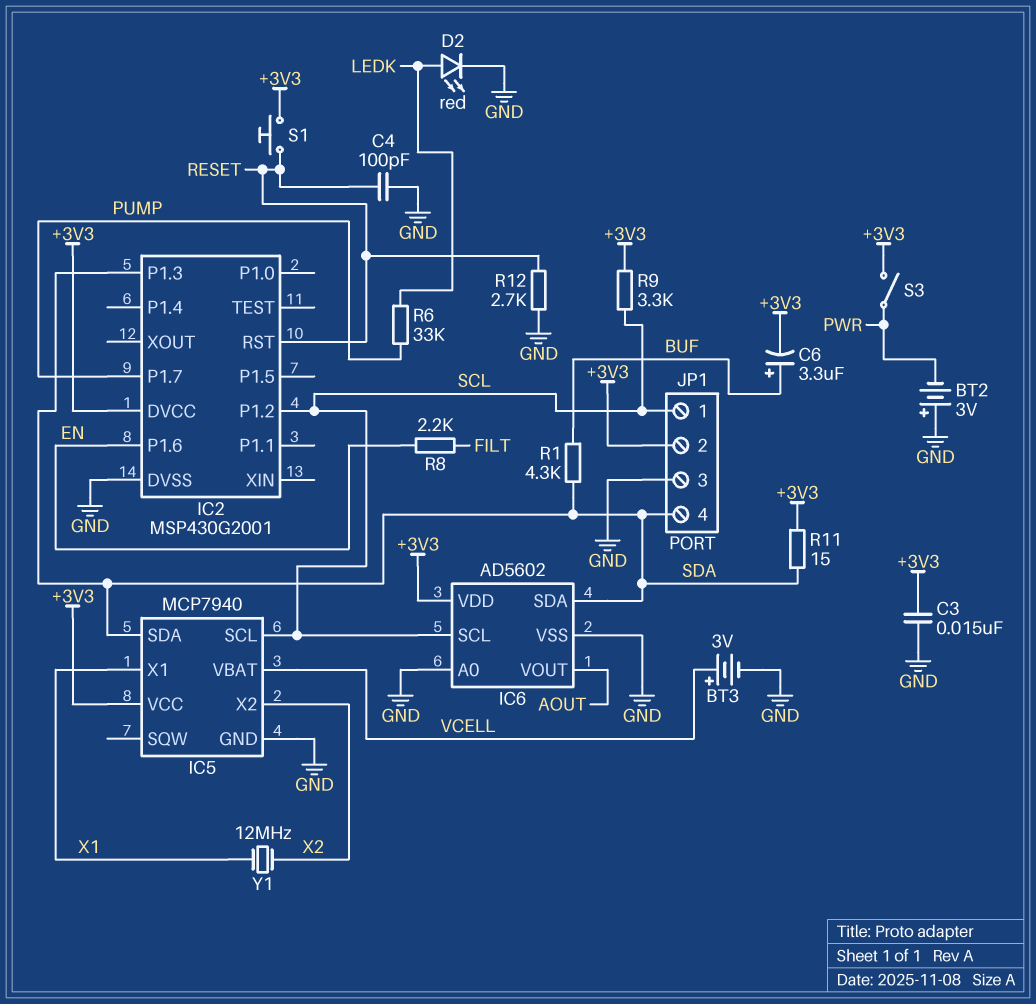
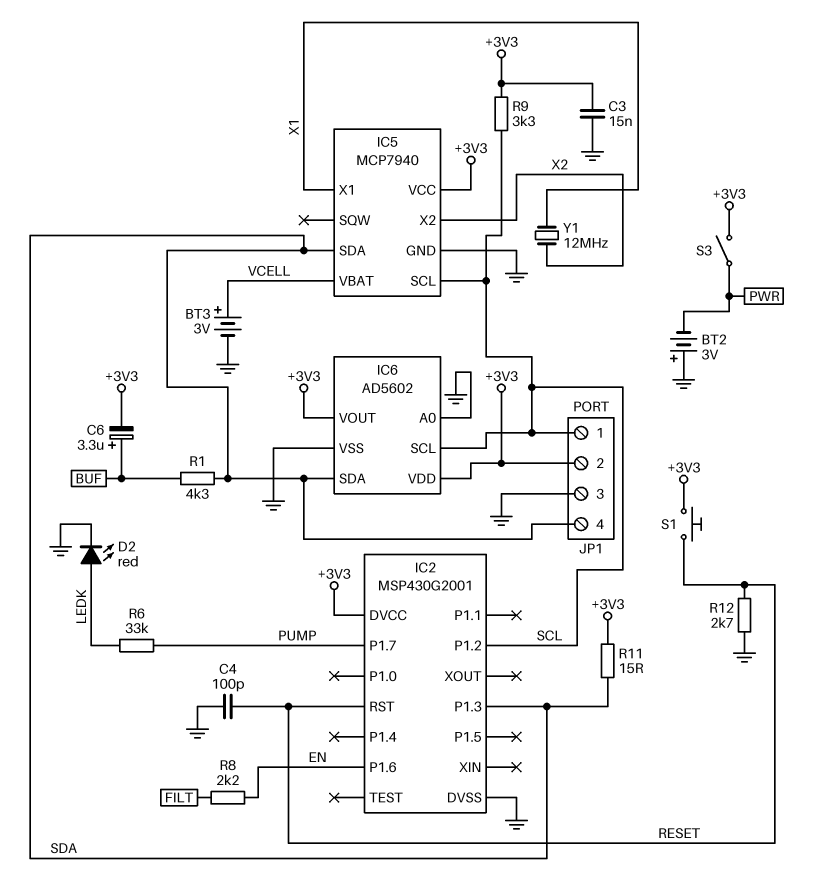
IC6 pin VOUT: AOUT -> +3V3

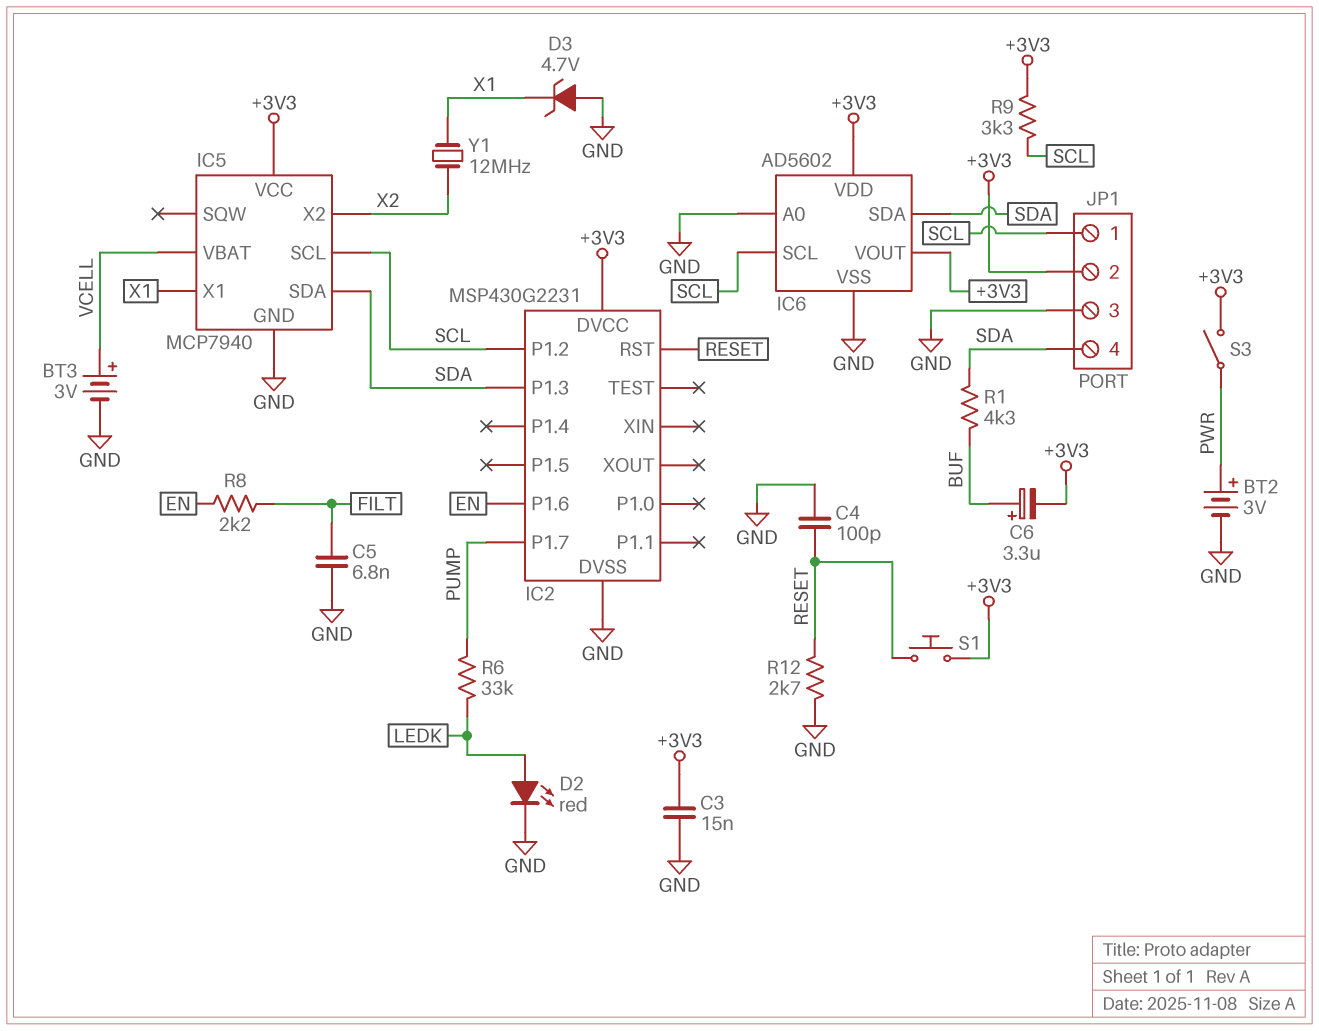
BT2: 3V (plus GND, minus PWR) -> 3V (plus PWR, minus GND)
C5: none -> 6.8nF (FILT, GND)
D3: none -> zener 4.7V (A GND, K X1)
IC2: MSP430G2001 -> MSP430G2231
R11: 15 (+3V3, SDA) -> none

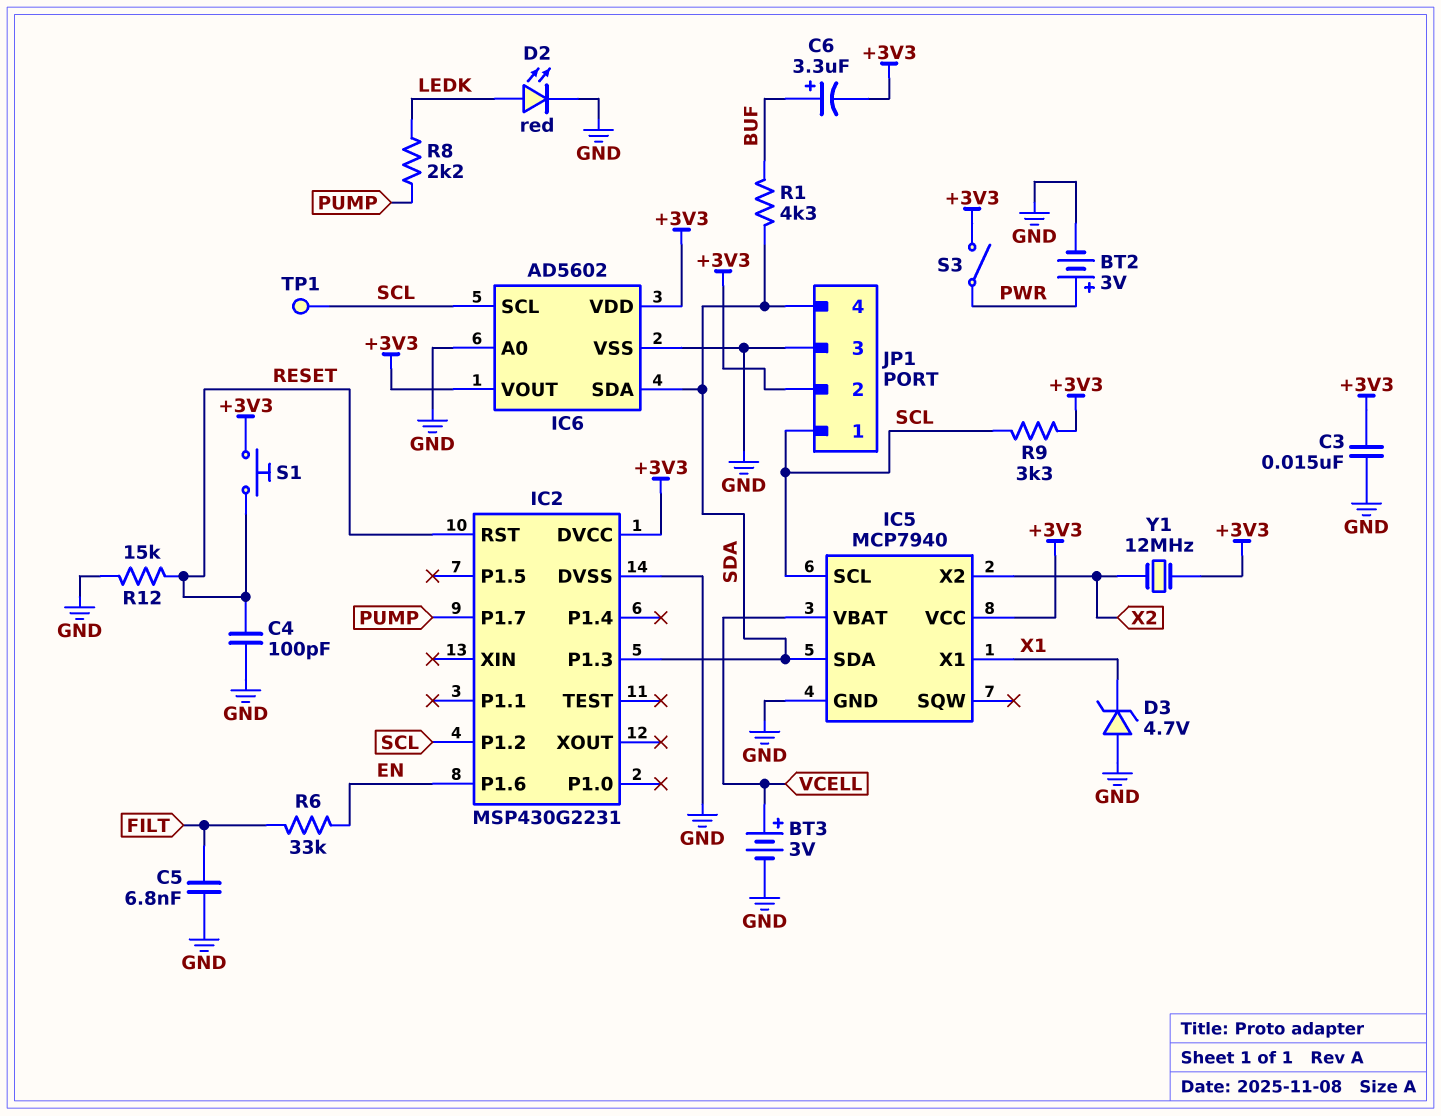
R6: 33k (LEDK, PUMP) -> 33k (EN, FILT)
R8: 2.2k (EN, FILT) -> 2.2k (LEDK, PUMP)
R12: 2.7k (GND, RESET) -> 15k (GND, RESET)
TP1: none -> test point (SCL)
Y1: 12MHz (X1, X2) -> 12MHz (+3V3, X2)

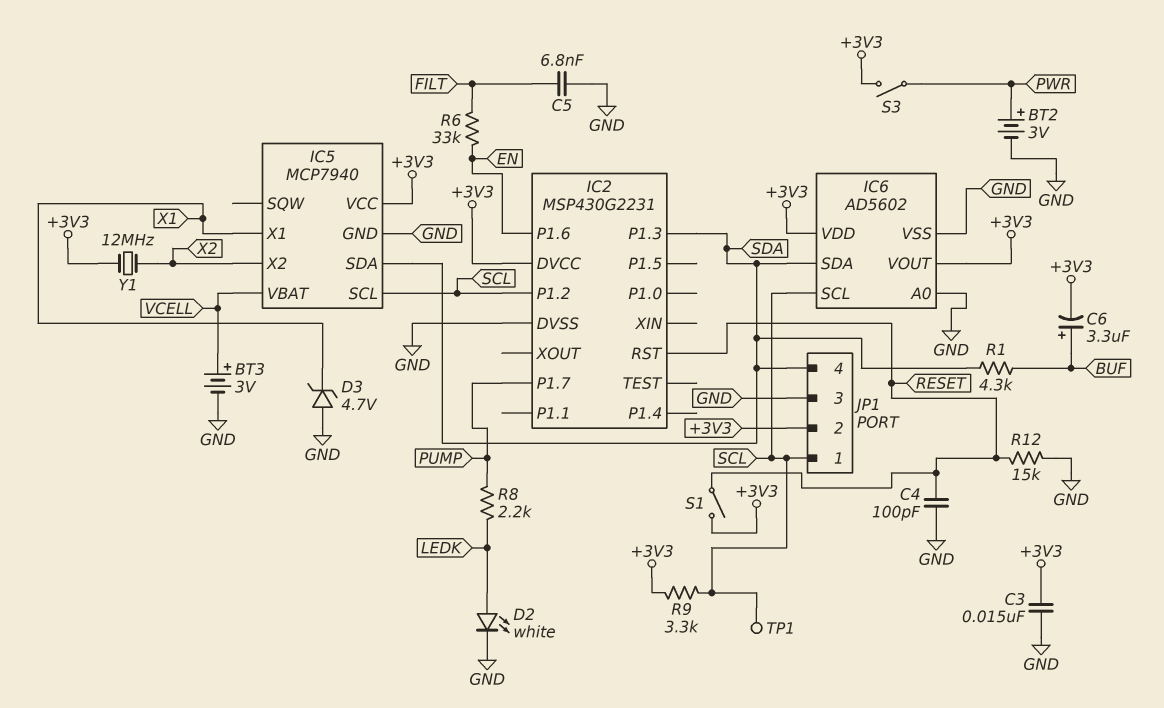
D2: LED red (A LEDK, K GND) -> LED white (A LEDK, K GND)
S1: button (+3V3, RESET) -> switch (+3V3, RESET)

